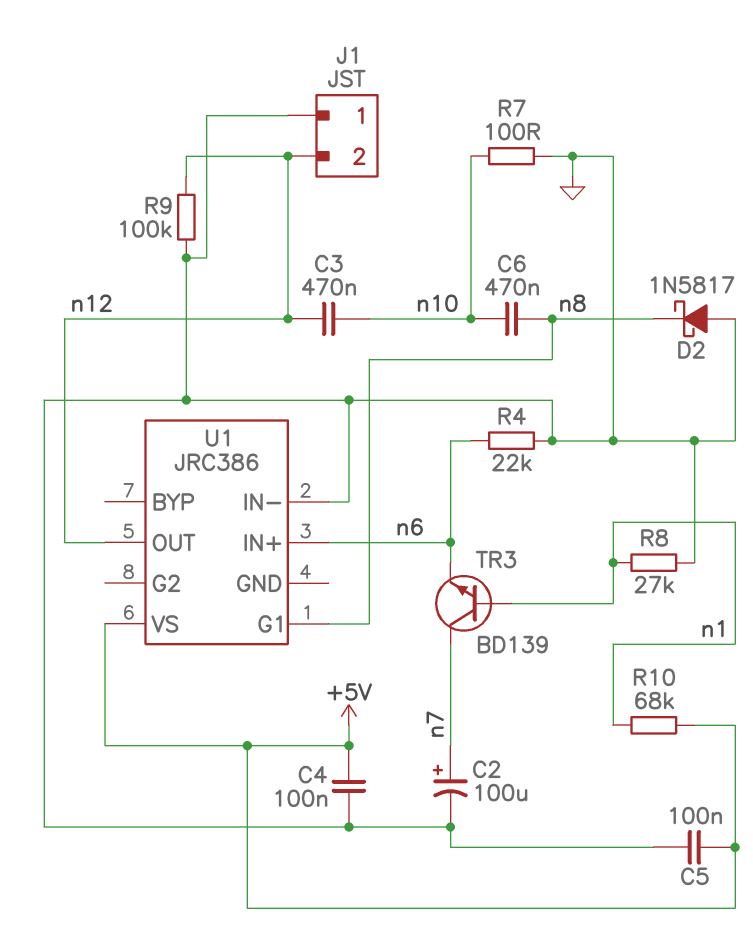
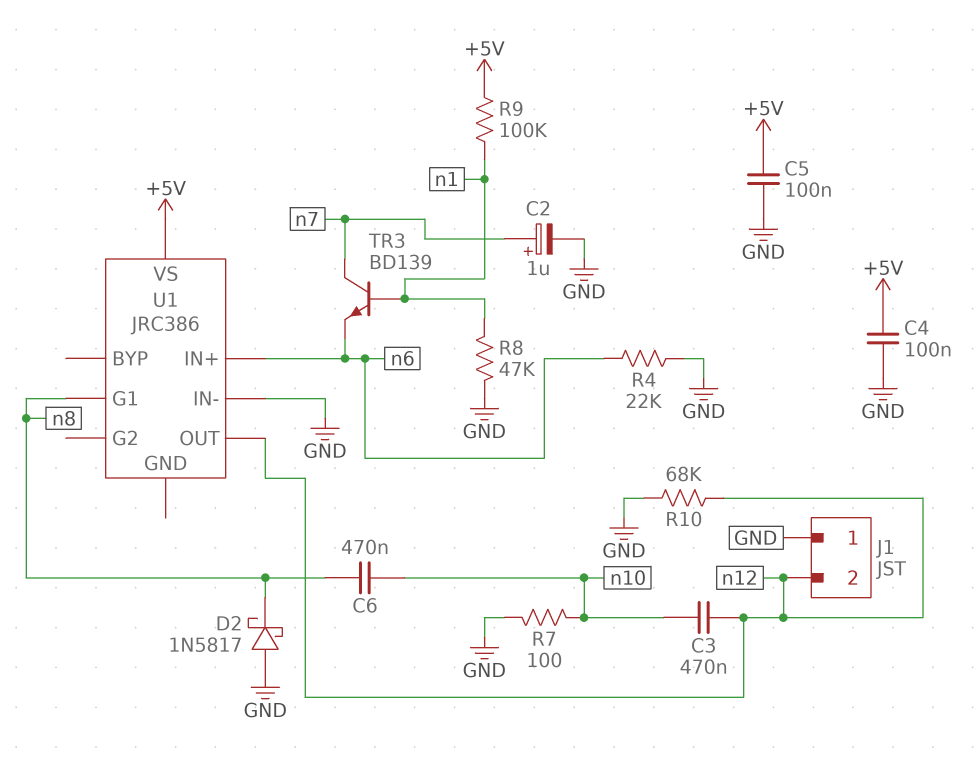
C2: 100uF (plus n7, minus GND) -> 1uF (plus n7, minus GND)
R8: 27k (GND, n1) -> 47k (GND, n1)
R9: 100k (GND, n12) -> 100k (+5V, n1)
R10: 68k (+5V, n1) -> 68k (GND, n12)

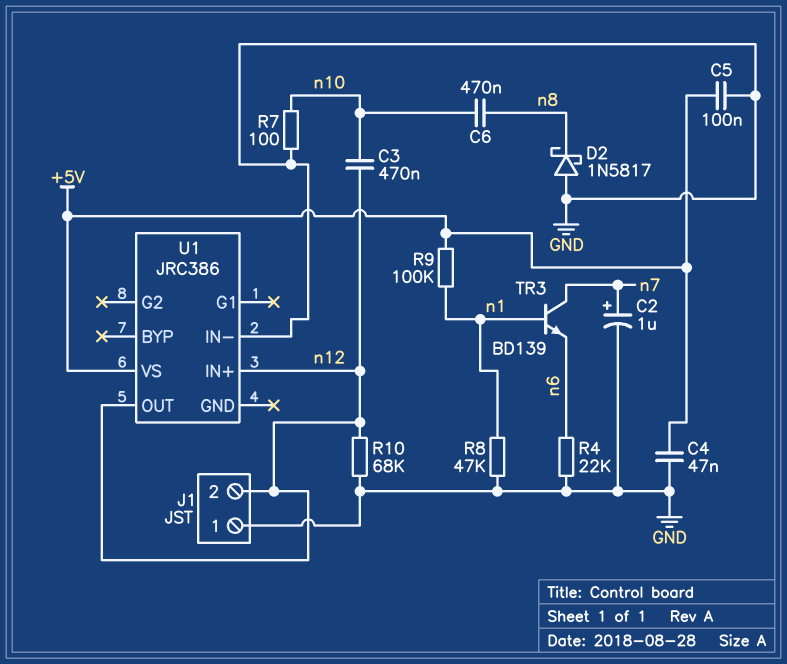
C4: 100nF (+5V, GND) -> 47nF (+5V, GND)
U1 pin G1: n8 -> none
U1 pin IN+: n6 -> n12

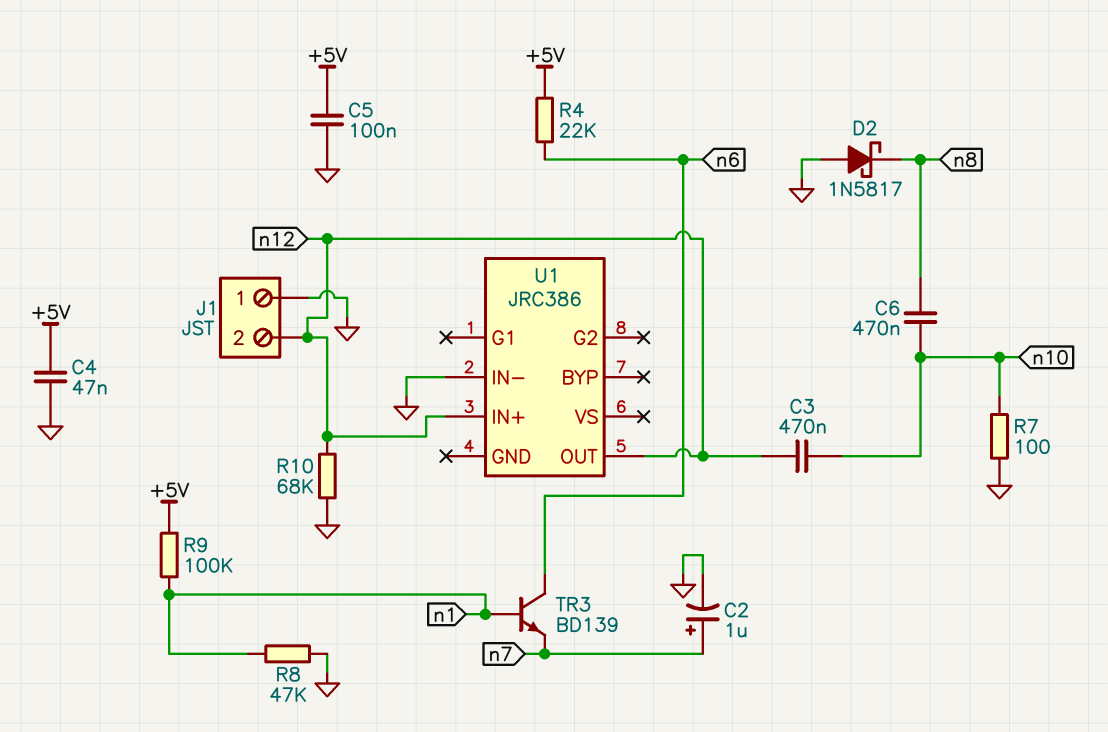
R4: 22k (GND, n6) -> 22k (+5V, n6)
TR3: NPN BD139 (B n1, C n7, E n6) -> NPN BD139 (B n1, C n6, E n7)
U1 pin VS: +5V -> none

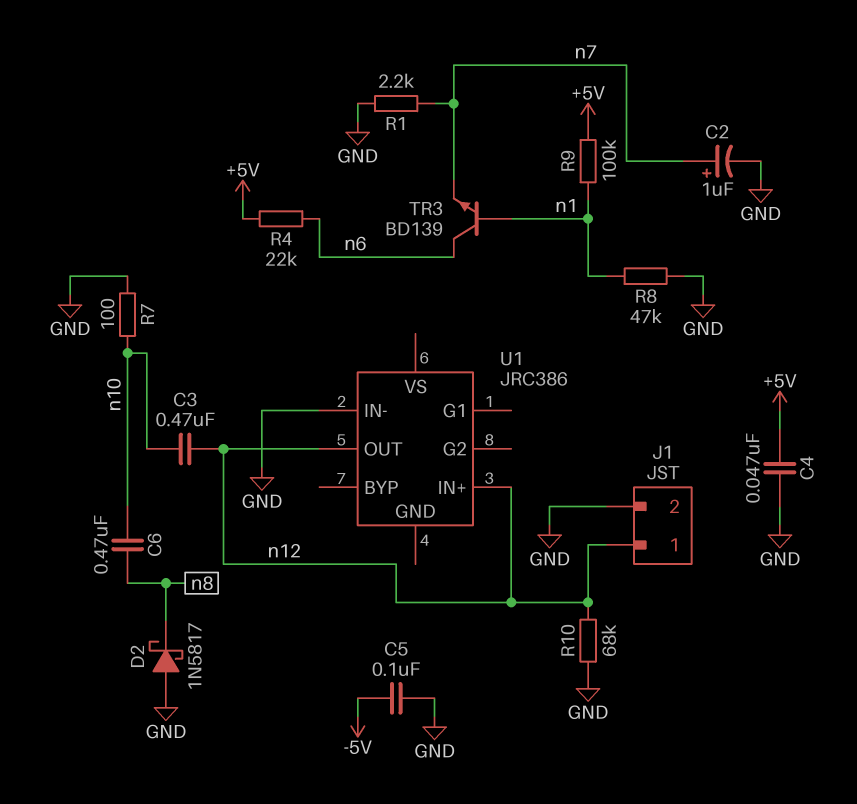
C5: 100nF (+5V, GND) -> 100nF (-5V, GND)
J1 pin 1: GND -> n12
J1 pin 2: n12 -> GND
R1: none -> 2.2k (GND, n7)

